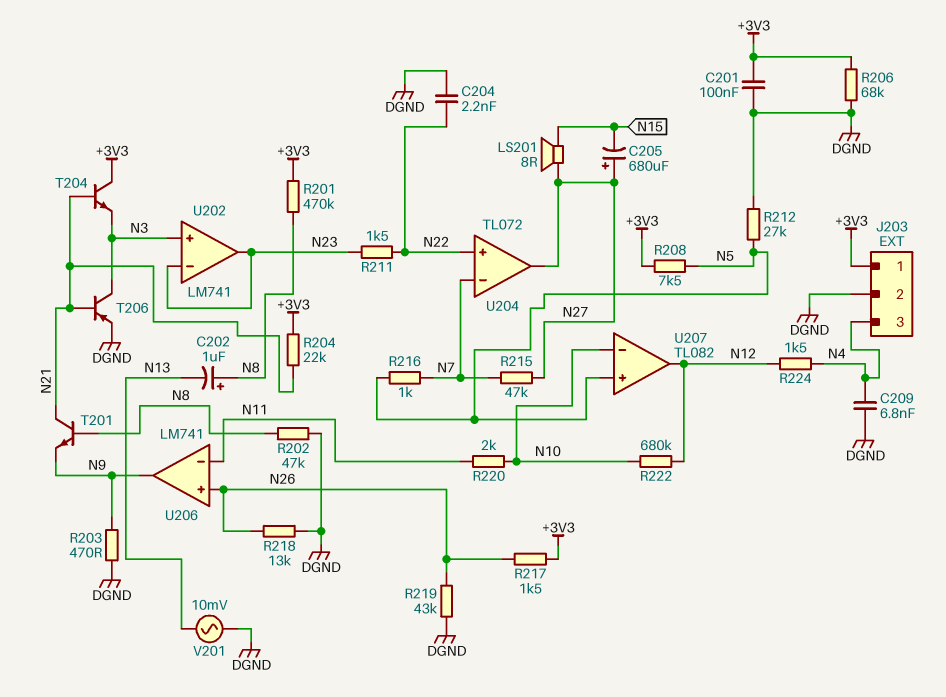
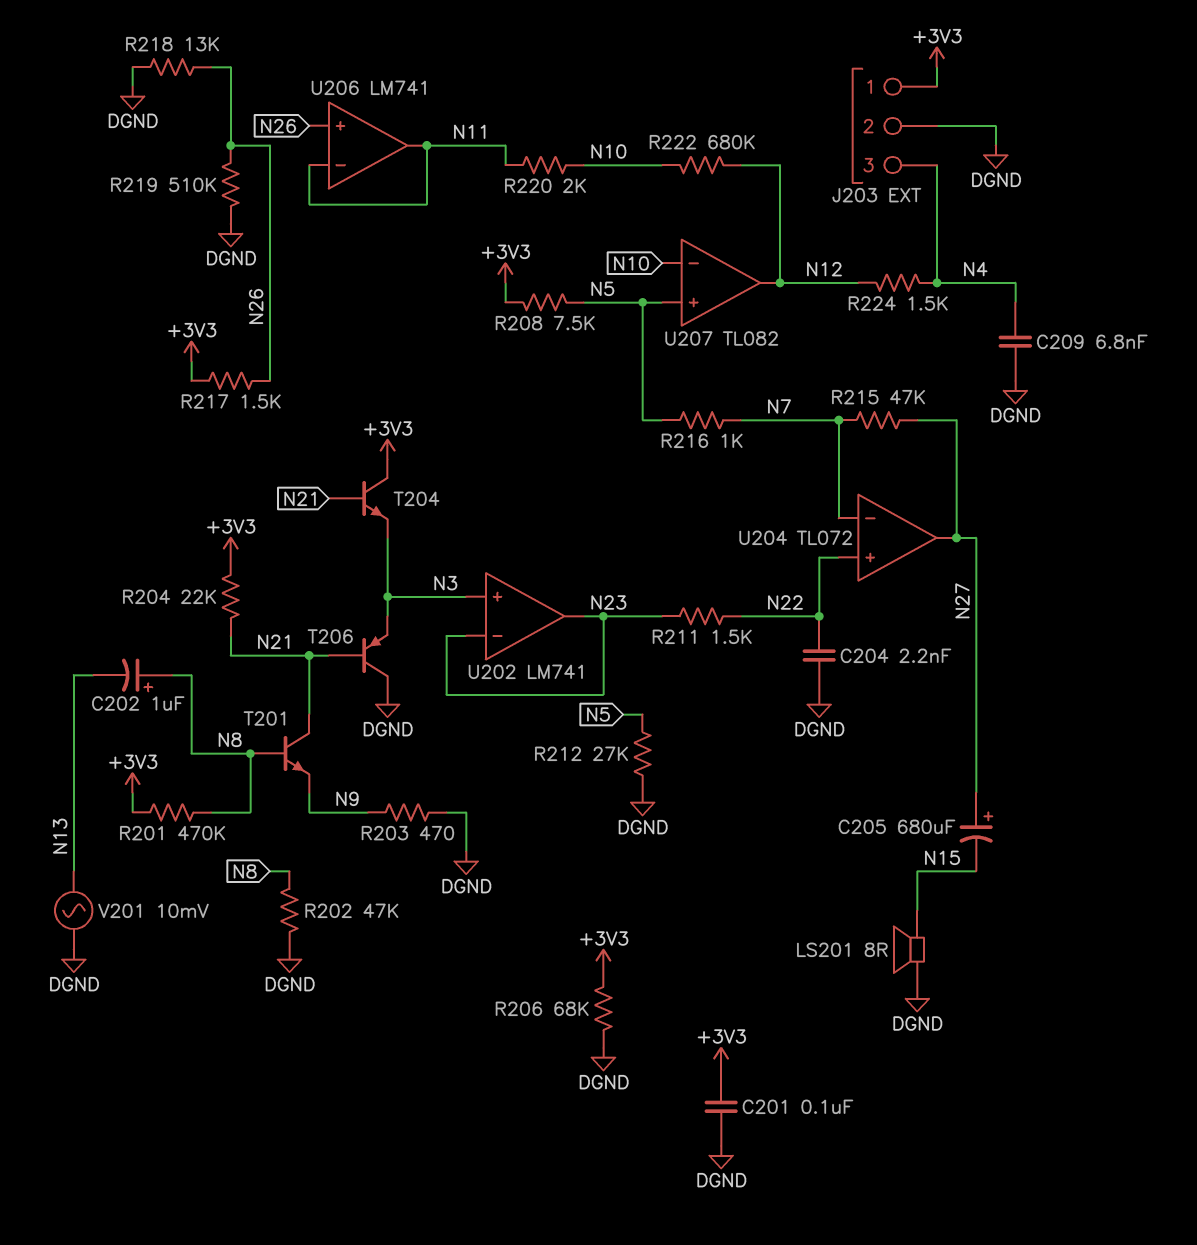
LS201: speaker 8R (N15, N27) -> speaker 8R (DGND, N15)
R219: 43k (DGND, N26) -> 510k (DGND, N26)
T206: PNP (B N21, C N3, E DGND) -> PNP (B N21, C DGND, E N3)
U206 pin out: N9 -> N11

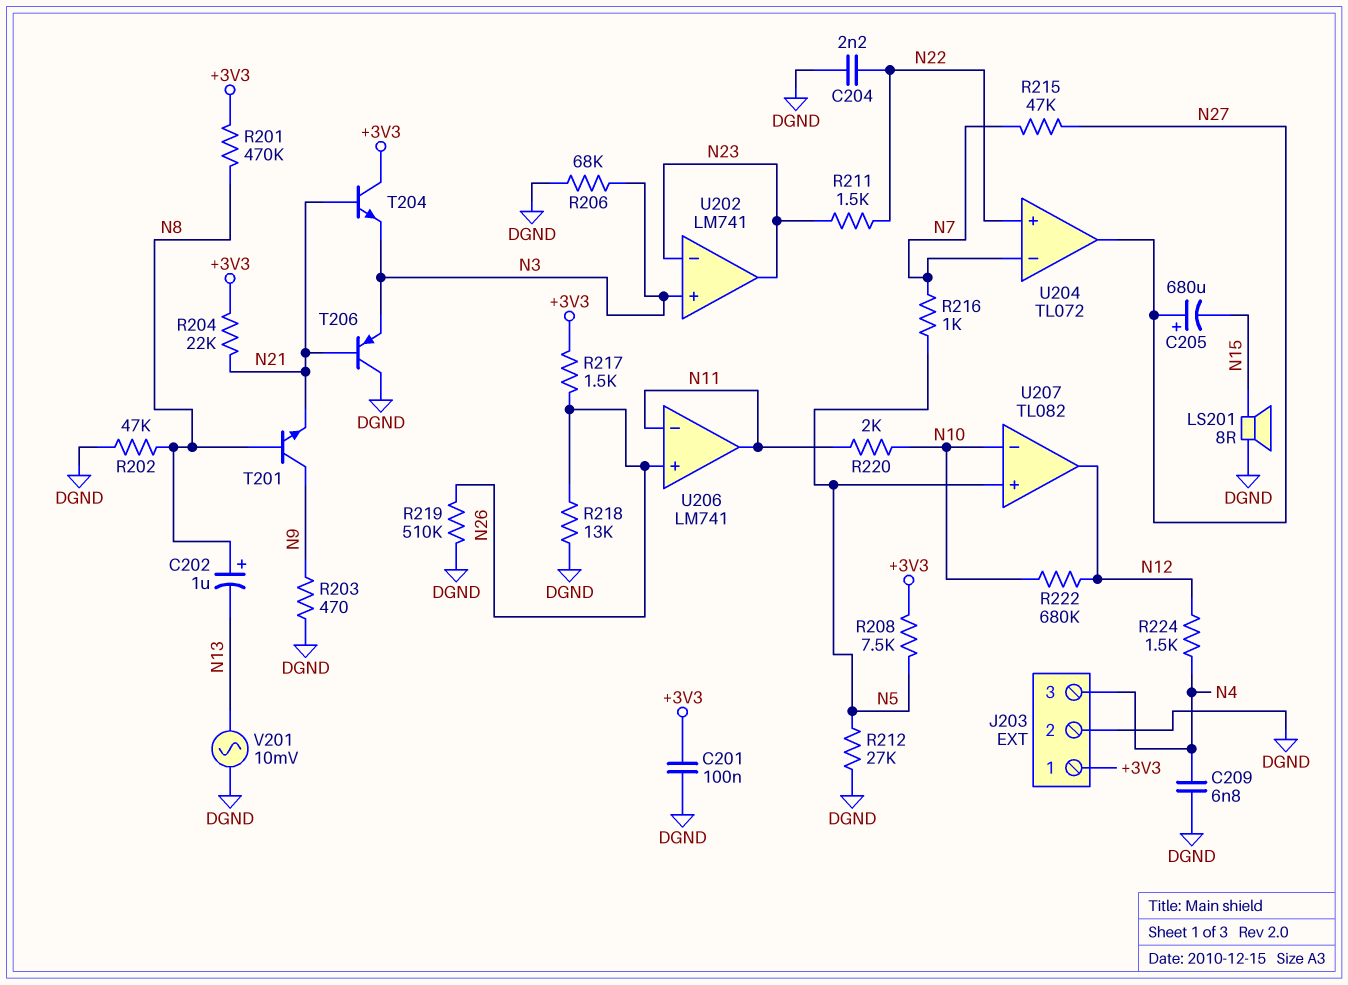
R206: 68k (+3V3, DGND) -> 68k (DGND, N3)
T201: NPN (B N8, C N21, E N9) -> NPN (B N8, C N9, E N21)

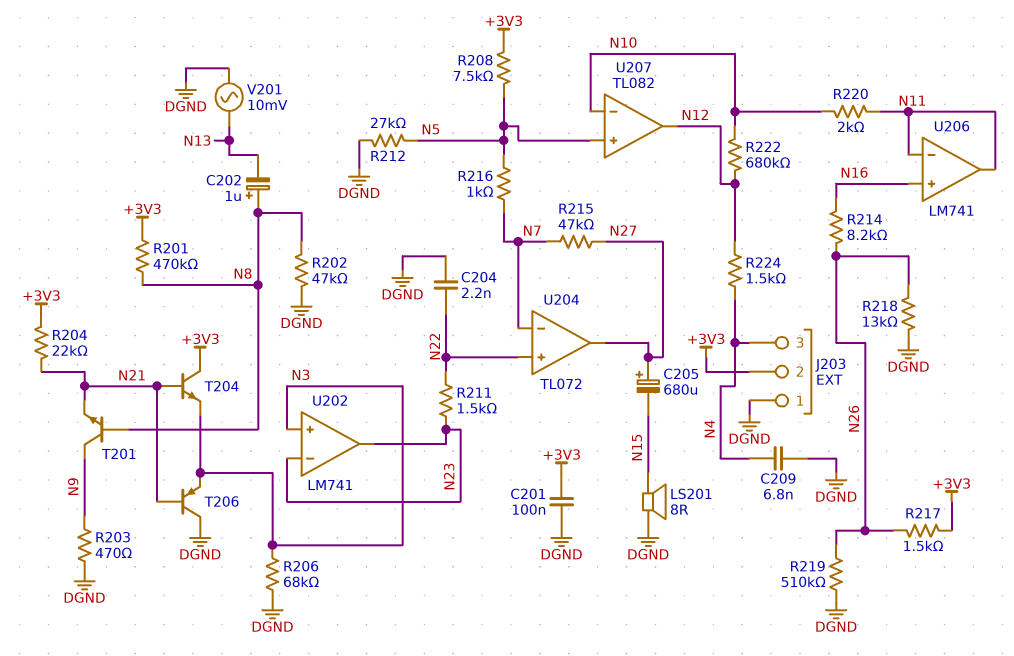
J203 pin 1: +3V3 -> DGND
J203 pin 2: DGND -> +3V3
R214: none -> 8.2k (N16, N26)
U206 pin in+: N26 -> N16

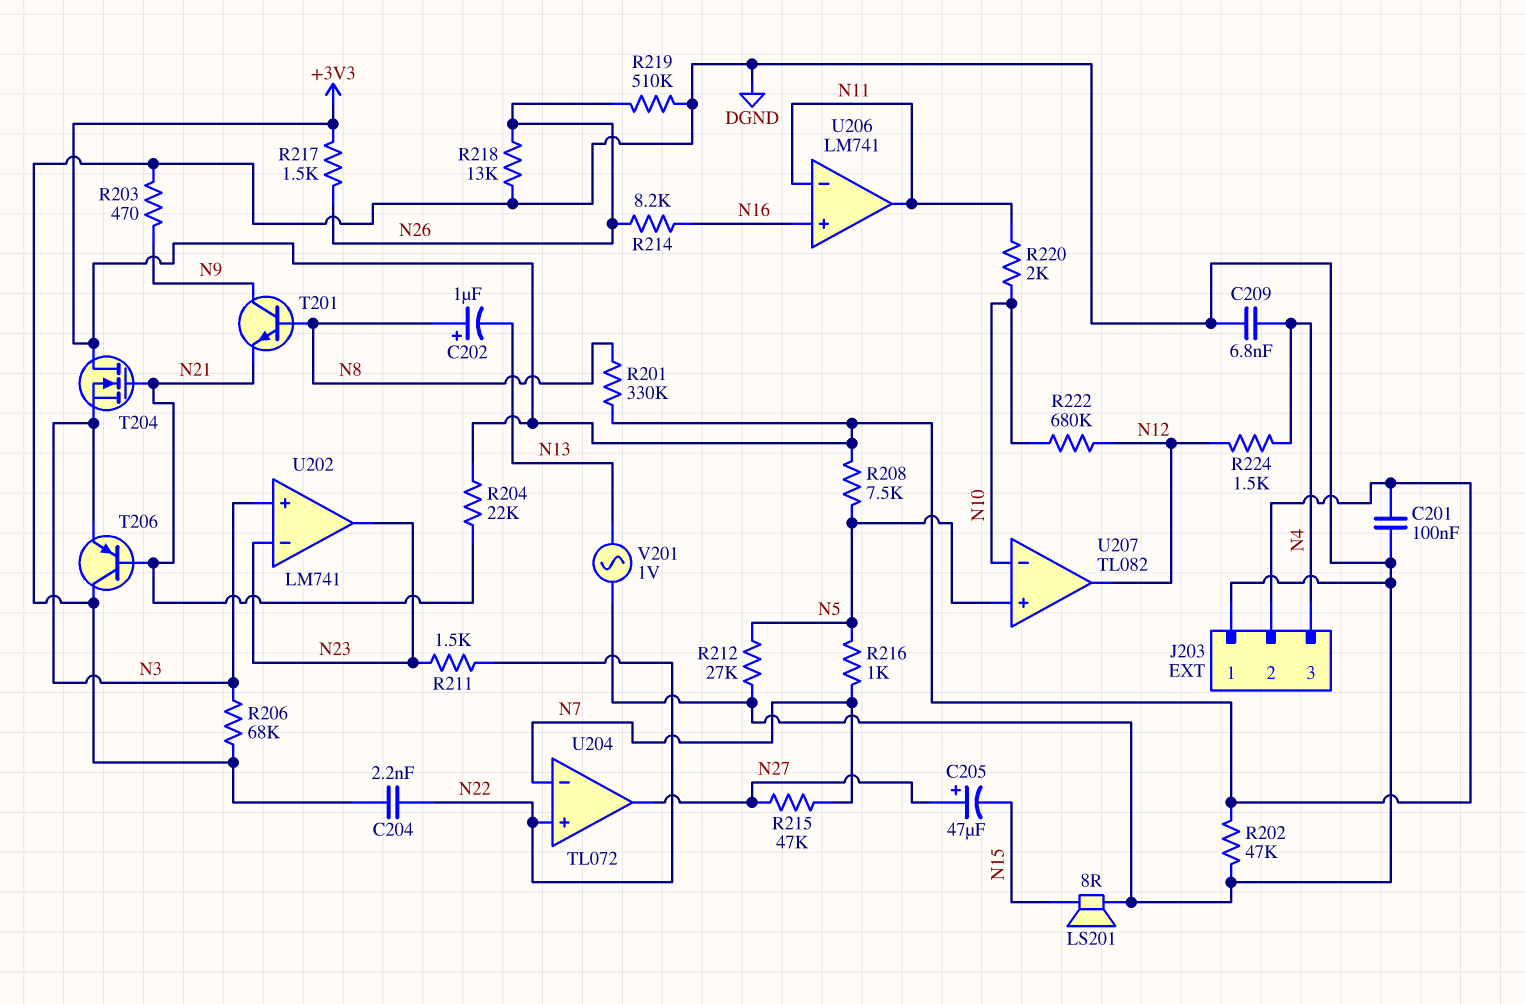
C205: 680uF (plus N27, minus N15) -> 47uF (plus N27, minus N15)
R201: 470k (+3V3, N8) -> 330k (+3V3, N8)
R202: 47k (DGND, N8) -> 47k (+3V3, DGND)
T204: NPN (B N21, C +3V3, E N3) -> NMOS (G N21, D +3V3, S N3)
V201: AC 10mV (DGND, N13) -> AC 1V (DGND, N13)

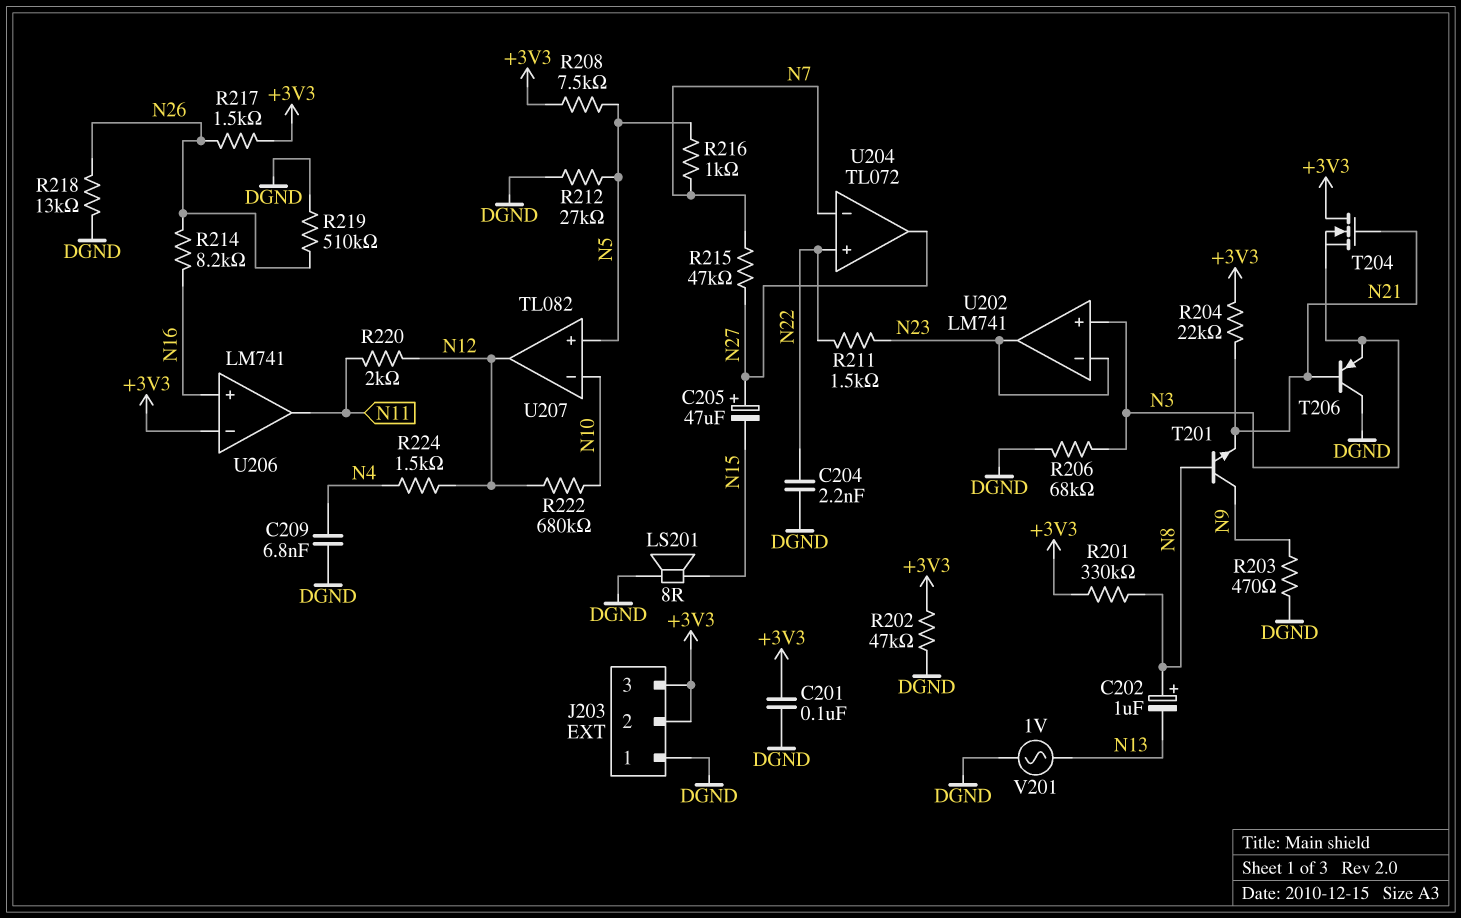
J203 pin 3: N4 -> +3V3
R220: 2k (N10, N11) -> 2k (N11, N12)
U206 pin in-: N11 -> +3V3

